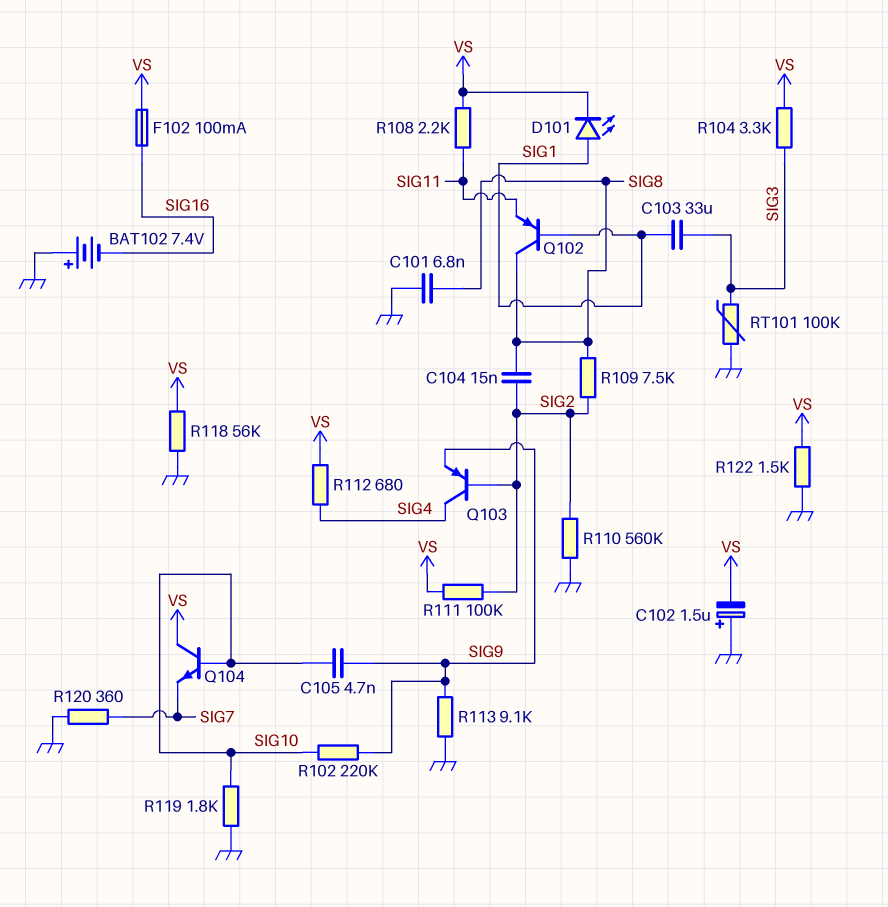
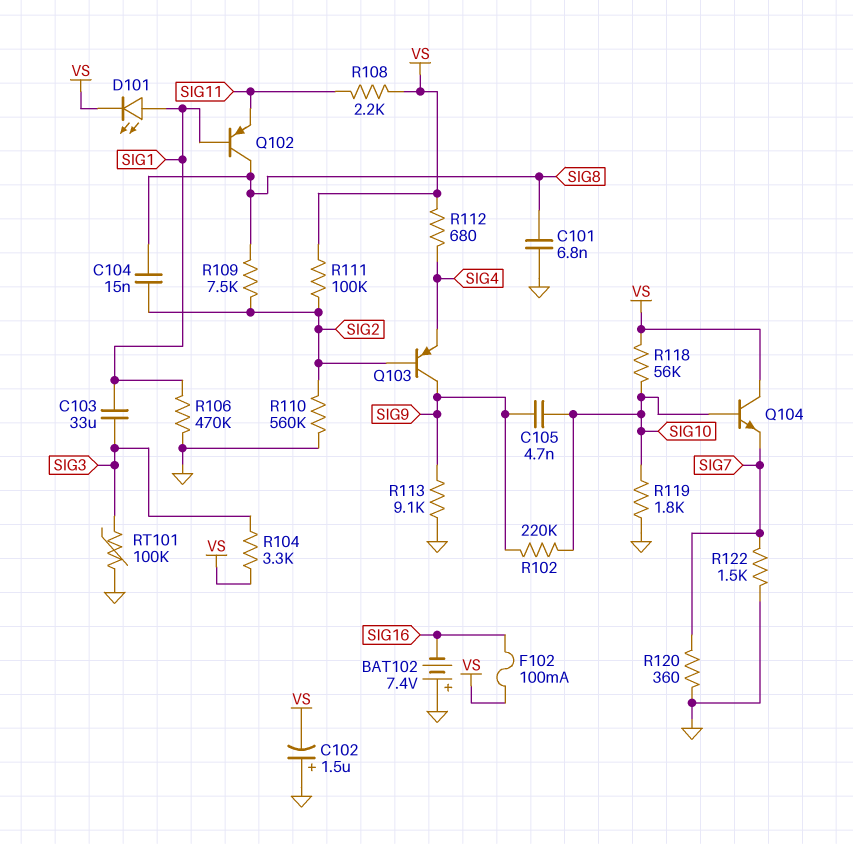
Q103: PNP (B SIG2, C SIG4, E SIG9) -> PNP (B SIG2, C SIG9, E SIG4)
R106: none -> 470k (GND, SIG1)
R118: 56k (GND, VS) -> 56k (SIG10, VS)
R122: 1.5k (GND, VS) -> 1.5k (GND, SIG7)

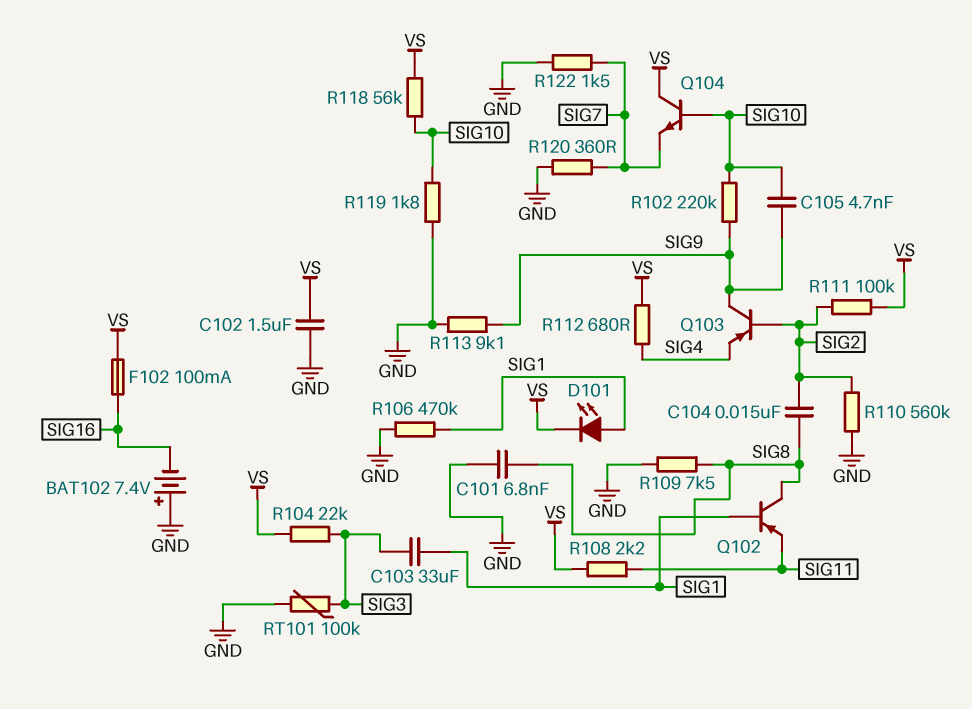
C102: 1.5uF (plus GND, minus VS) -> 1.5uF (GND, VS)
R104: 3.3k (SIG3, VS) -> 22k (SIG3, VS)
R109: 7.5k (SIG2, SIG8) -> 7.5k (GND, SIG8)

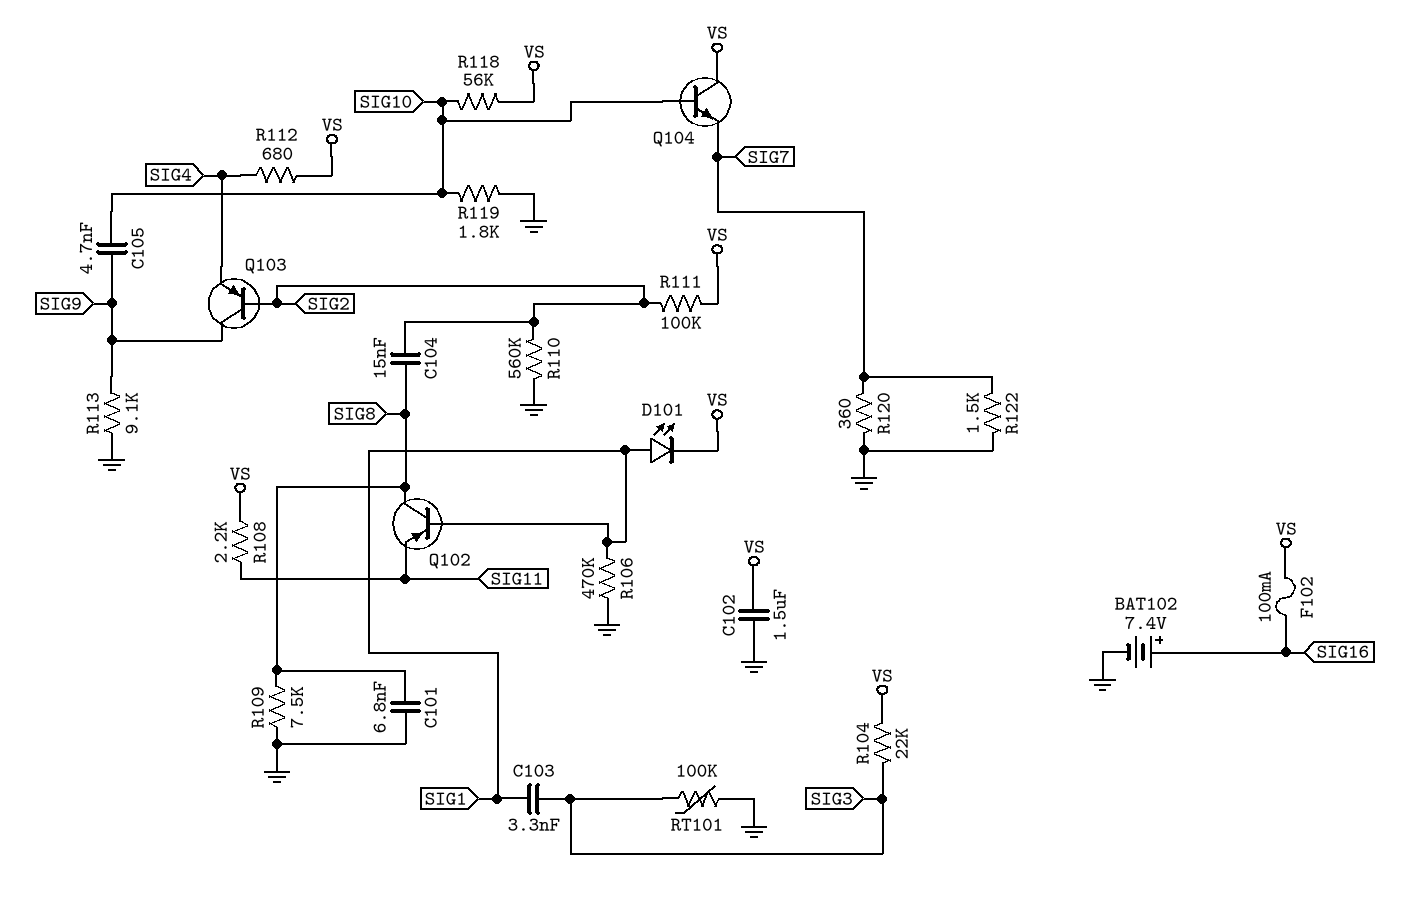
BAT102: 7.4V (plus GND, minus SIG16) -> 7.4V (plus SIG16, minus GND)
C103: 33uF (SIG1, SIG3) -> 3.3nF (SIG1, SIG3)
R102: 220k (SIG9, SIG10) -> none

